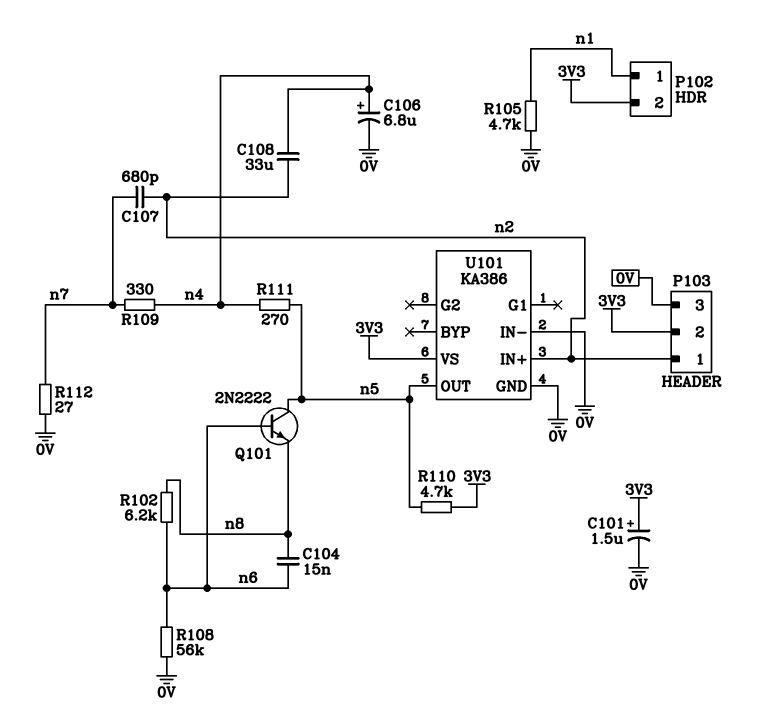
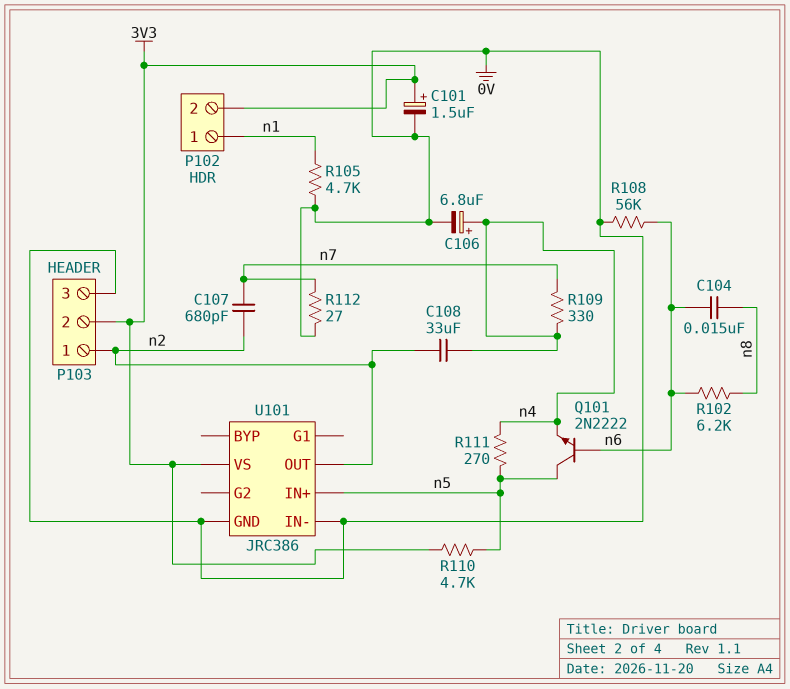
Q101: NPN 2N2222 (B n6, C n5, E n8) -> NPN 2N2222 (B n6, C n5, E n4)
U101: KA386 -> JRC386
U101 pin IN+: n2 -> n5
U101 pin OUT: n5 -> n2

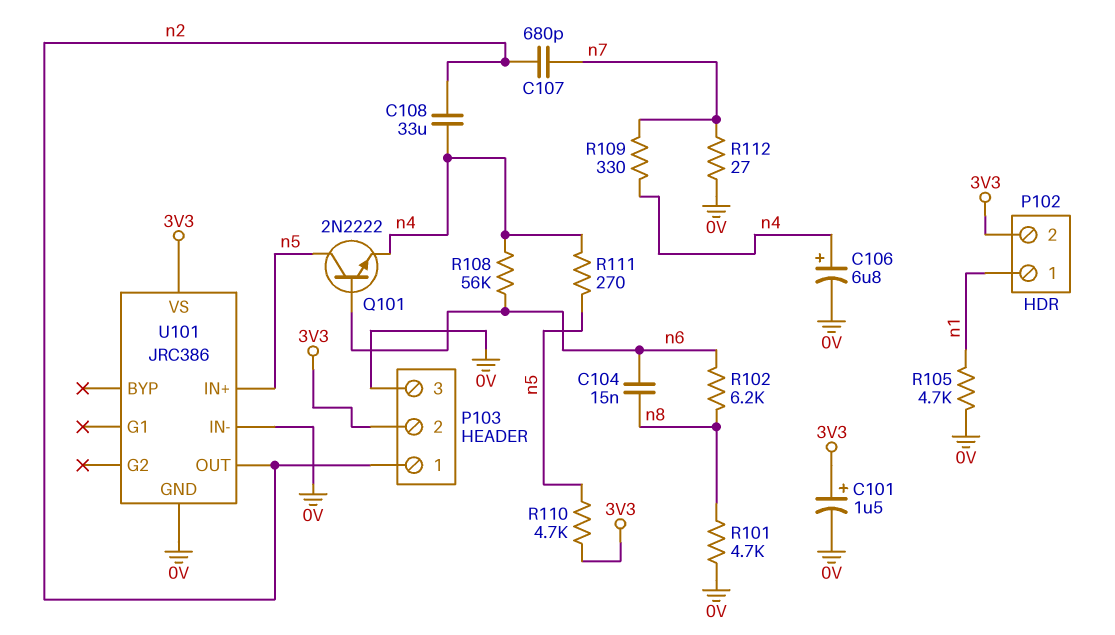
R101: none -> 4.7k (0V, n8)
R108: 56k (0V, n6) -> 56k (n4, n6)

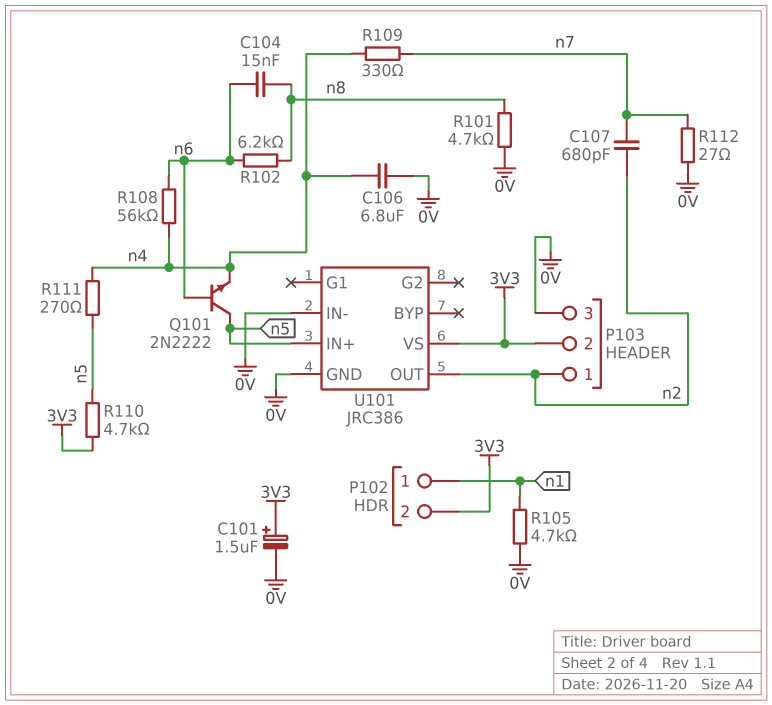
C106: 6.8uF (plus n4, minus 0V) -> 6.8uF (0V, n4)
C108: 33uF (n2, n4) -> none

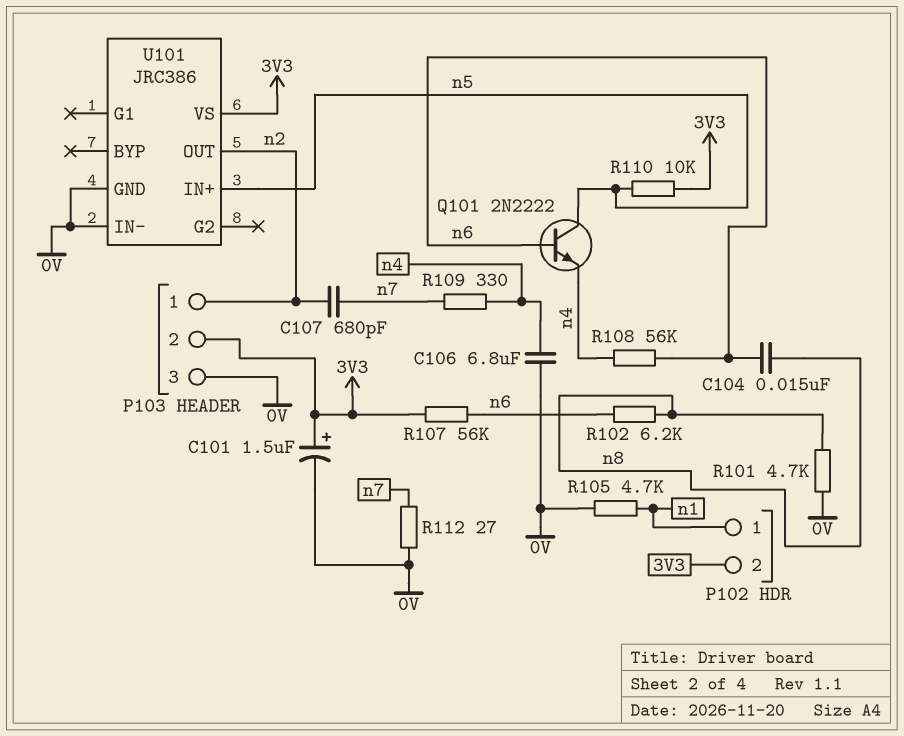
R107: none -> 56k (3V3, n6)
R110: 4.7k (3V3, n5) -> 10k (3V3, n5)
R111: 270 (n4, n5) -> none

